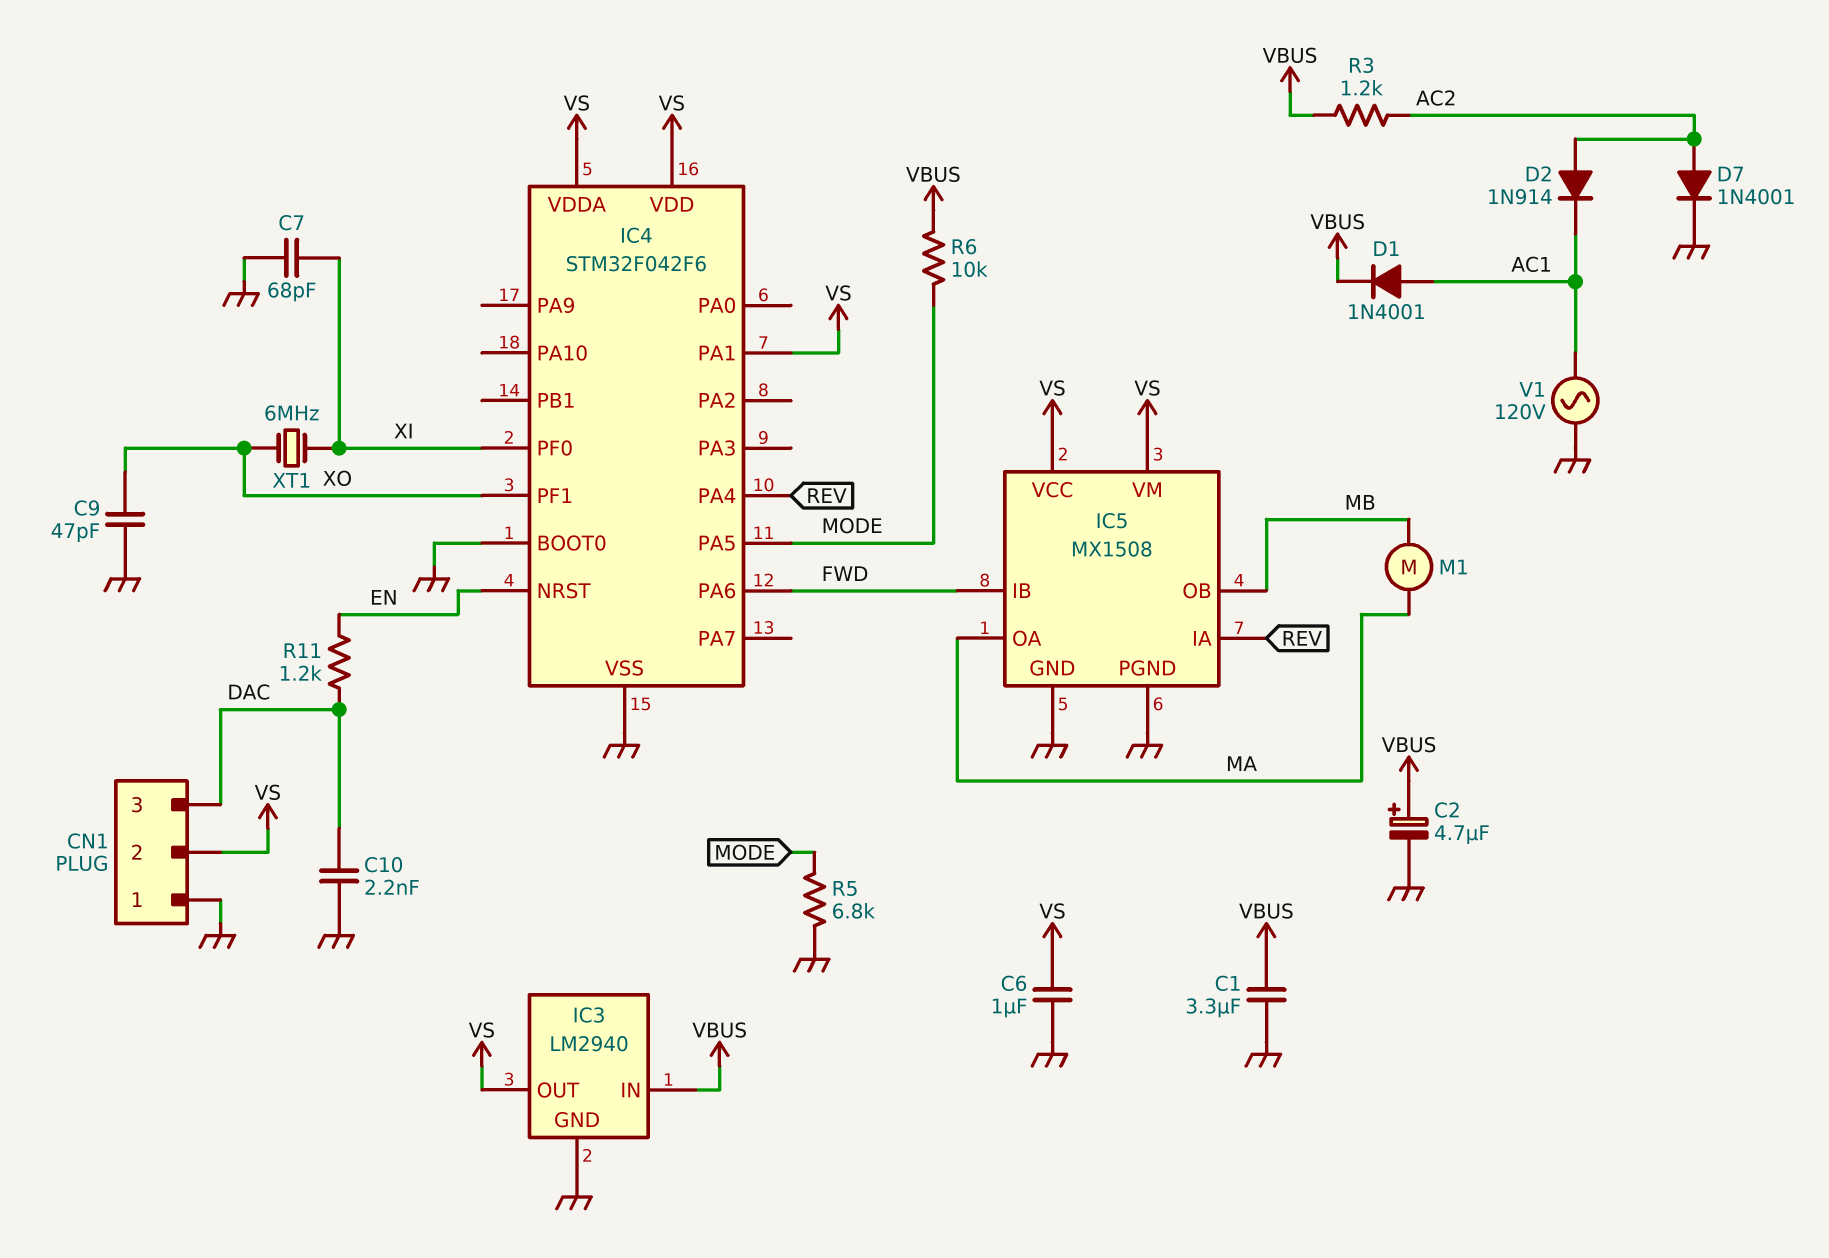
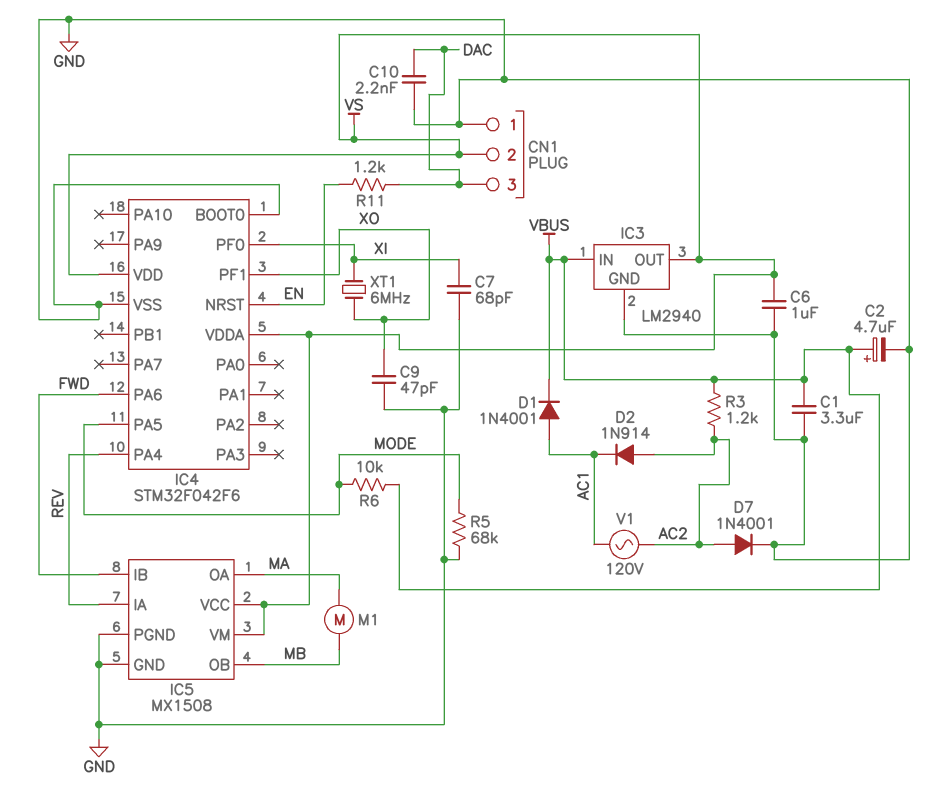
IC4 pin PA1: VS -> none
R5: 6.8k (GND, MODE) -> 68k (GND, MODE)
V1: AC 120V (AC1, GND) -> AC 120V (AC1, AC2)

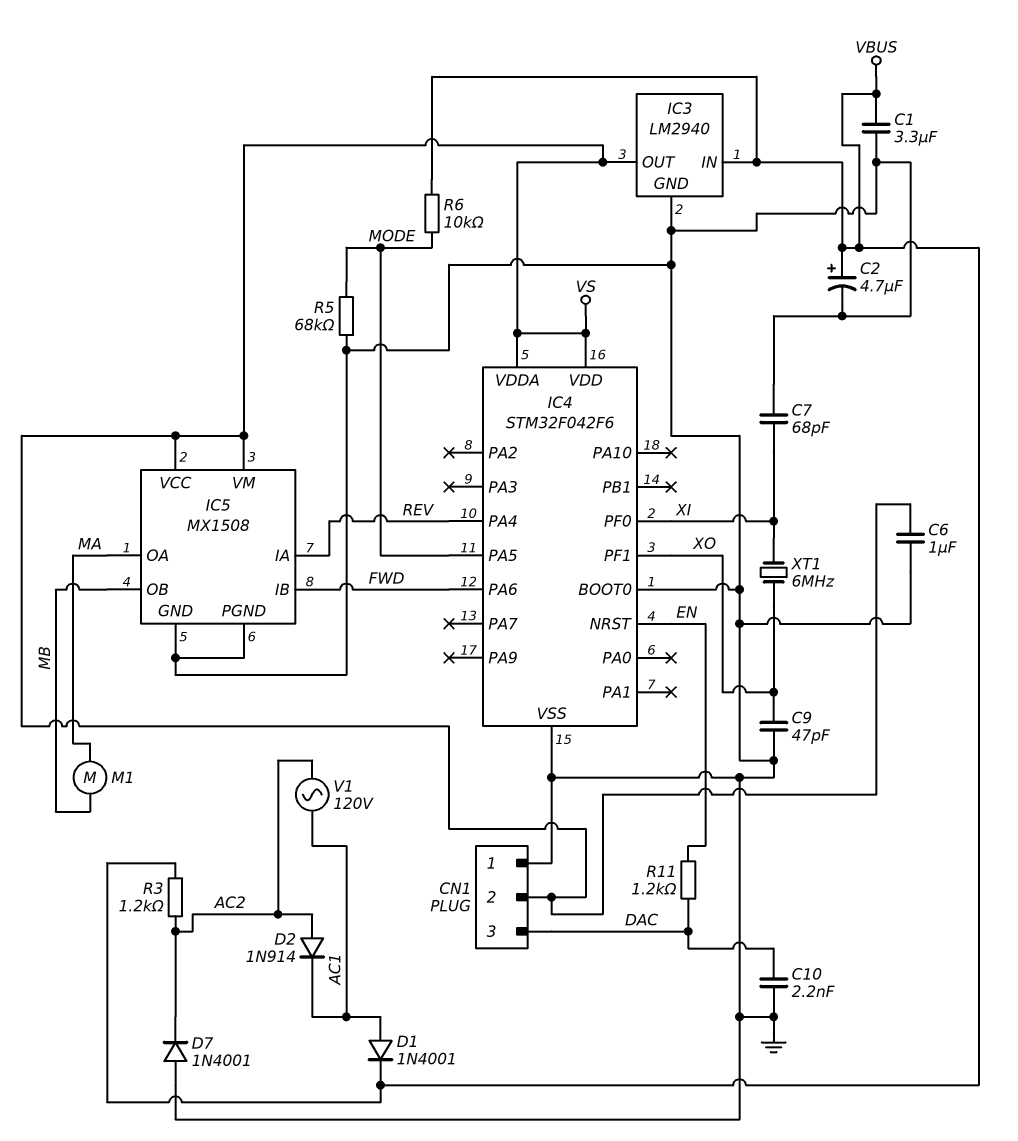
D7: diode 1N4001 (A AC2, K GND) -> diode 1N4001 (A GND, K AC2)

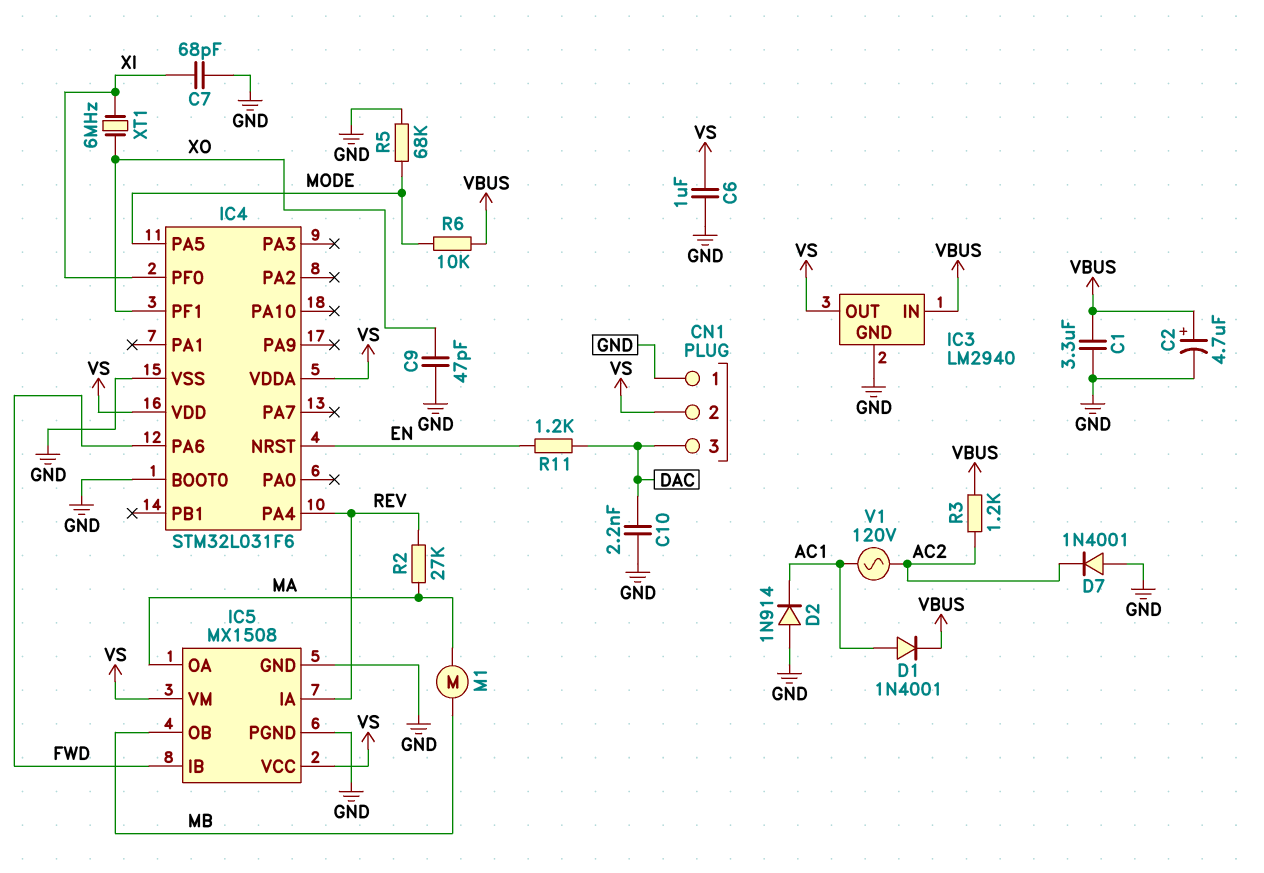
D2: diode 1N914 (A AC2, K AC1) -> diode 1N914 (A GND, K AC1)
IC4: STM32F042F6 -> STM32L031F6
R2: none -> 27k (MA, REV)

